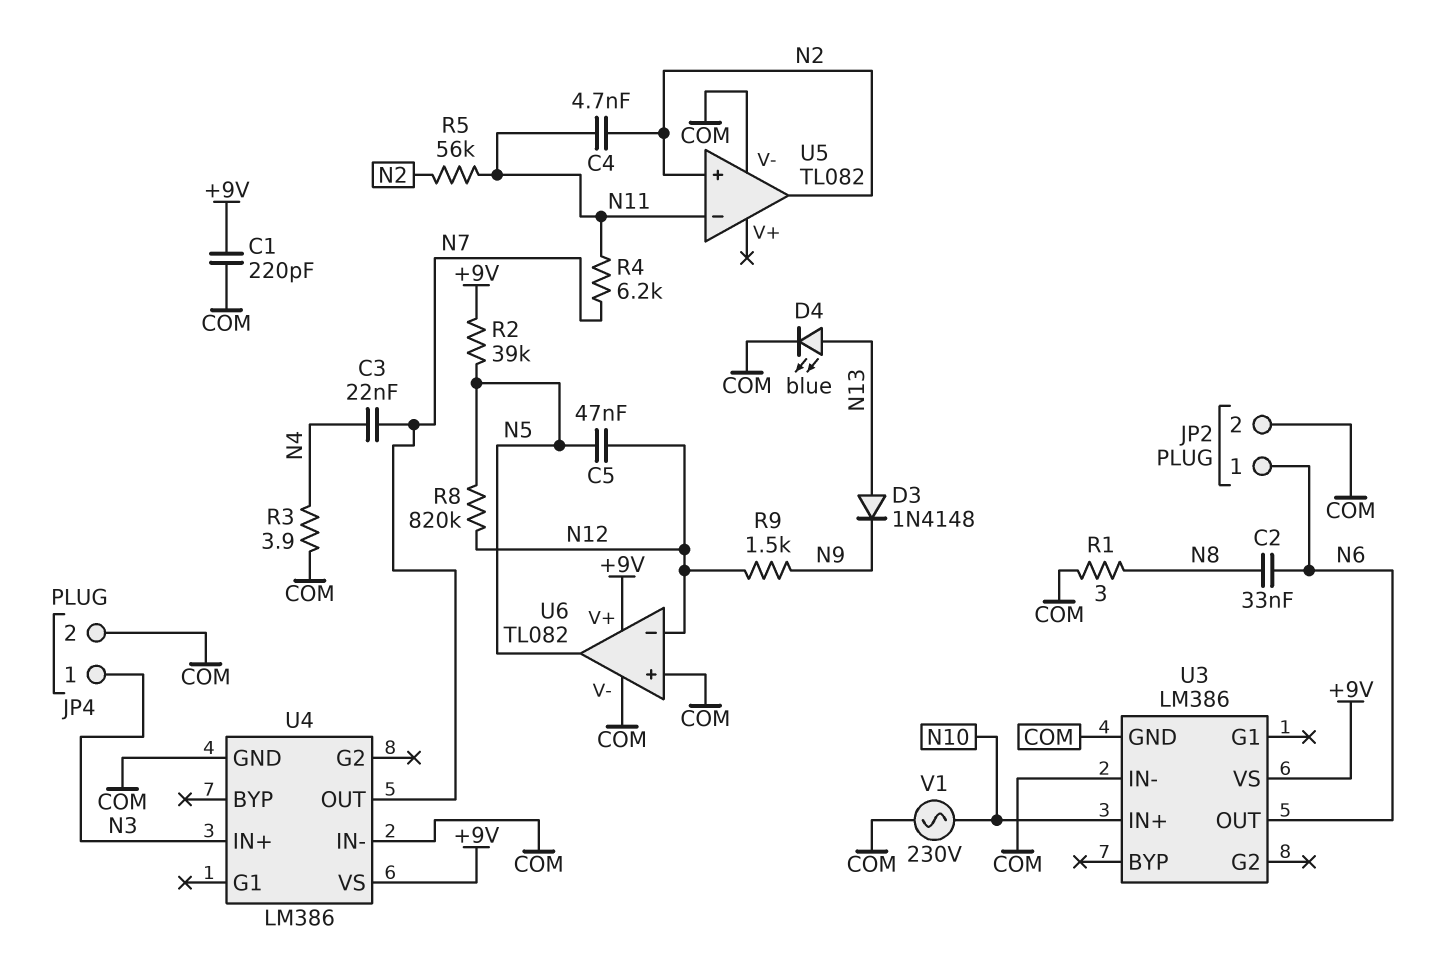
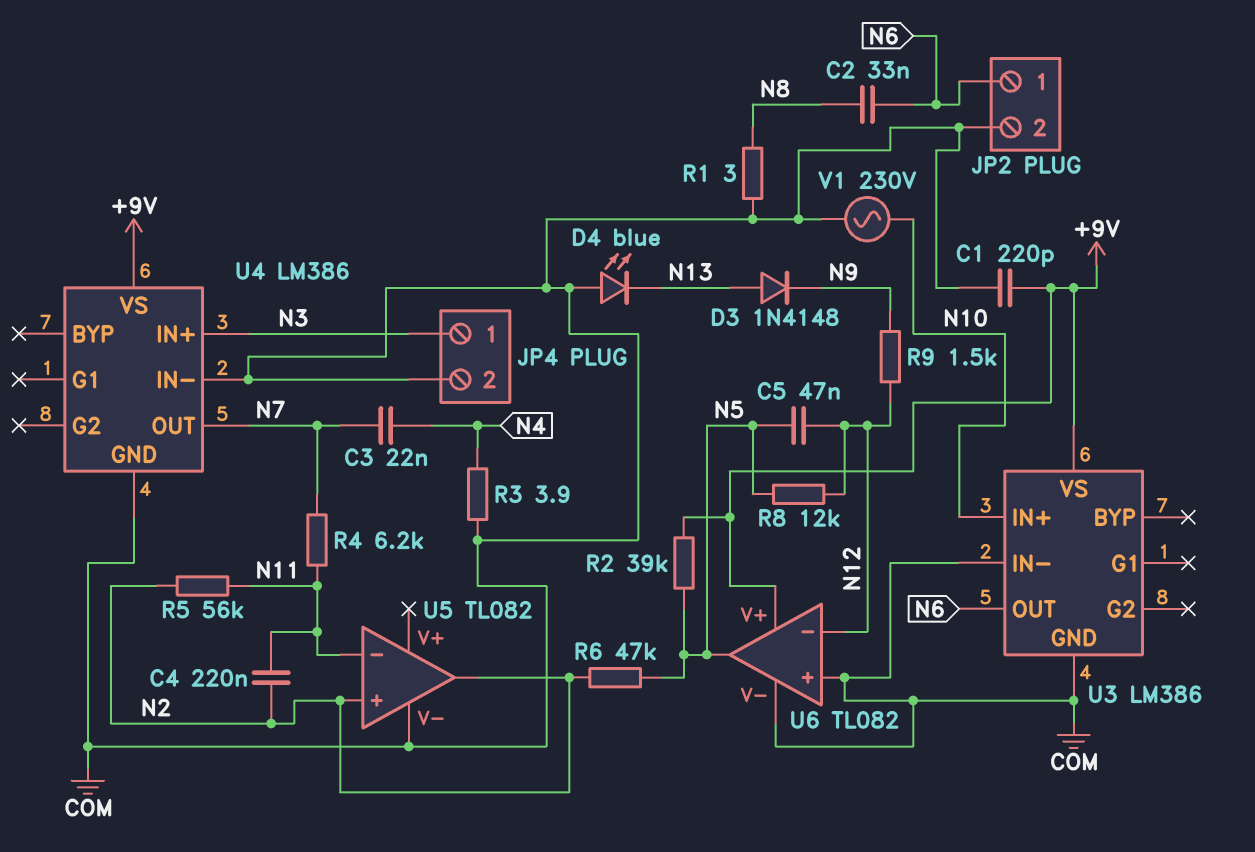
C4: 4.7nF (N2, N11) -> 220nF (N2, N11)
D4: LED blue (A N13, K COM) -> LED blue (A COM, K N13)
R6: none -> 47k (N2, N5)
R8: 820k (N5, N12) -> 12k (N5, N12)

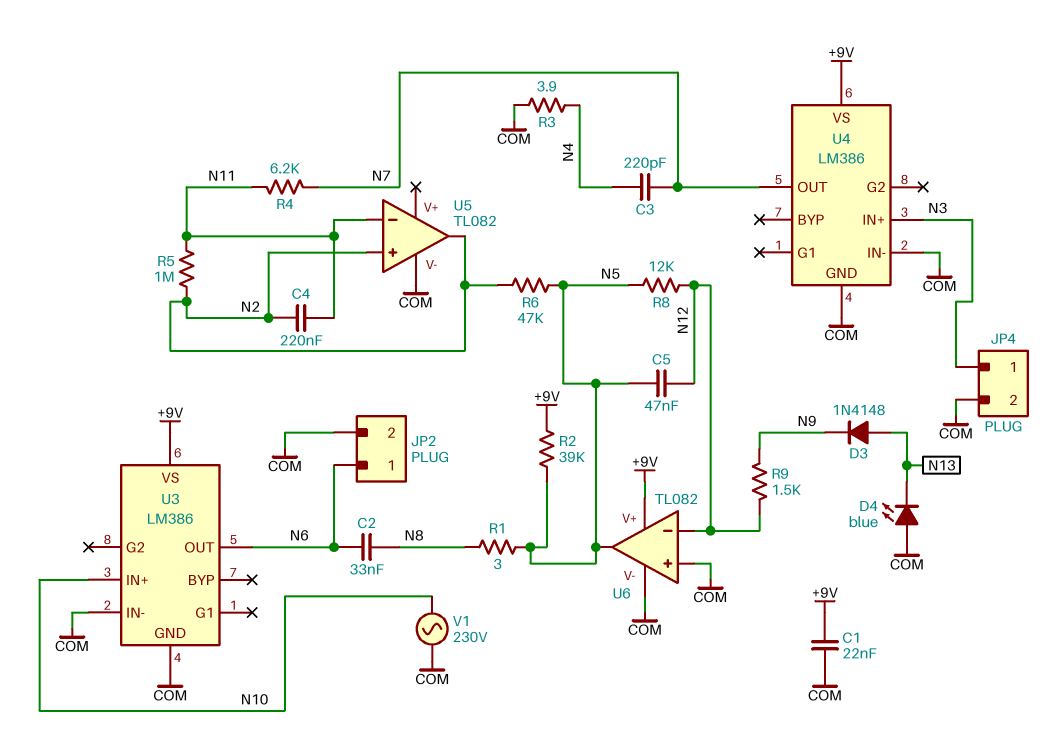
C1: 220pF (+9V, COM) -> 22nF (+9V, COM)
C3: 22nF (N4, N7) -> 220pF (N4, N7)
R1: 3 (COM, N8) -> 3 (N5, N8)
R5: 56k (N2, N11) -> 1M (N2, N11)

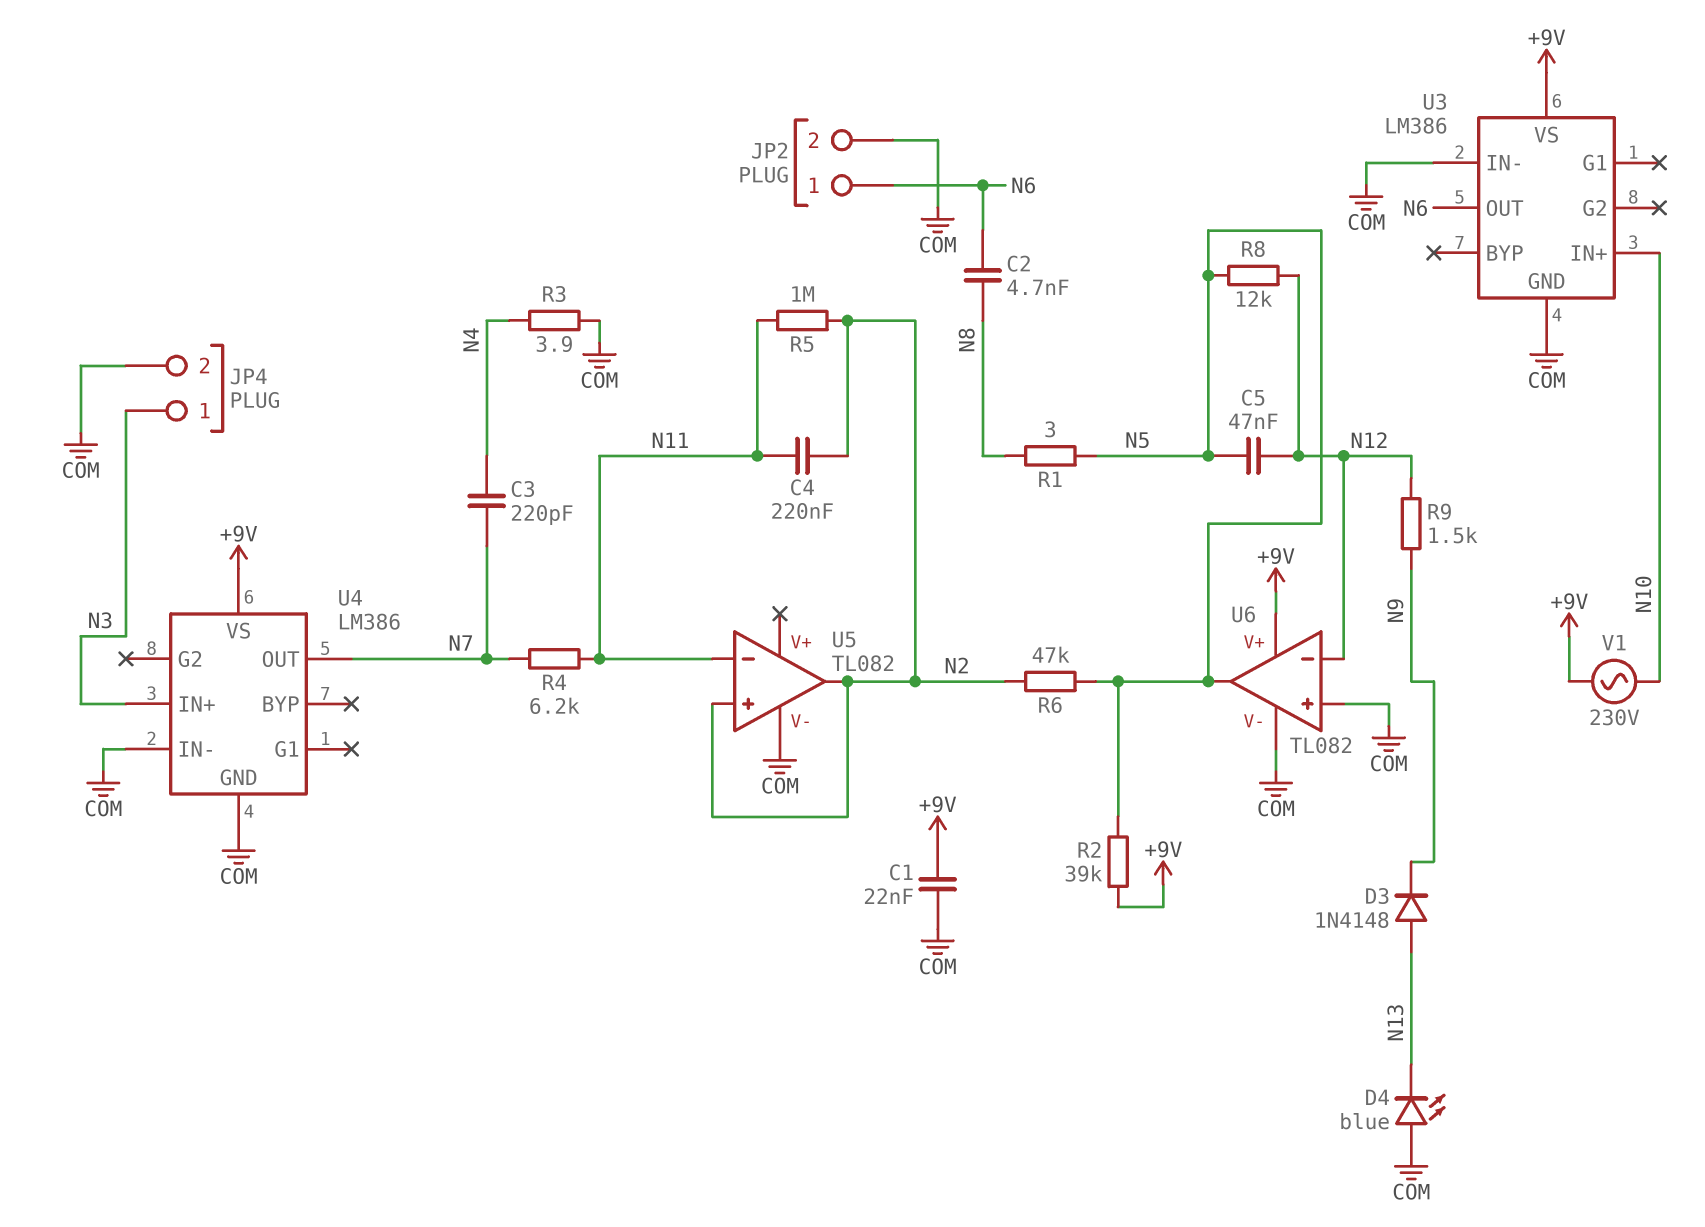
C2: 33nF (N6, N8) -> 4.7nF (N6, N8)
V1: AC 230V (COM, N10) -> AC 230V (+9V, N10)

